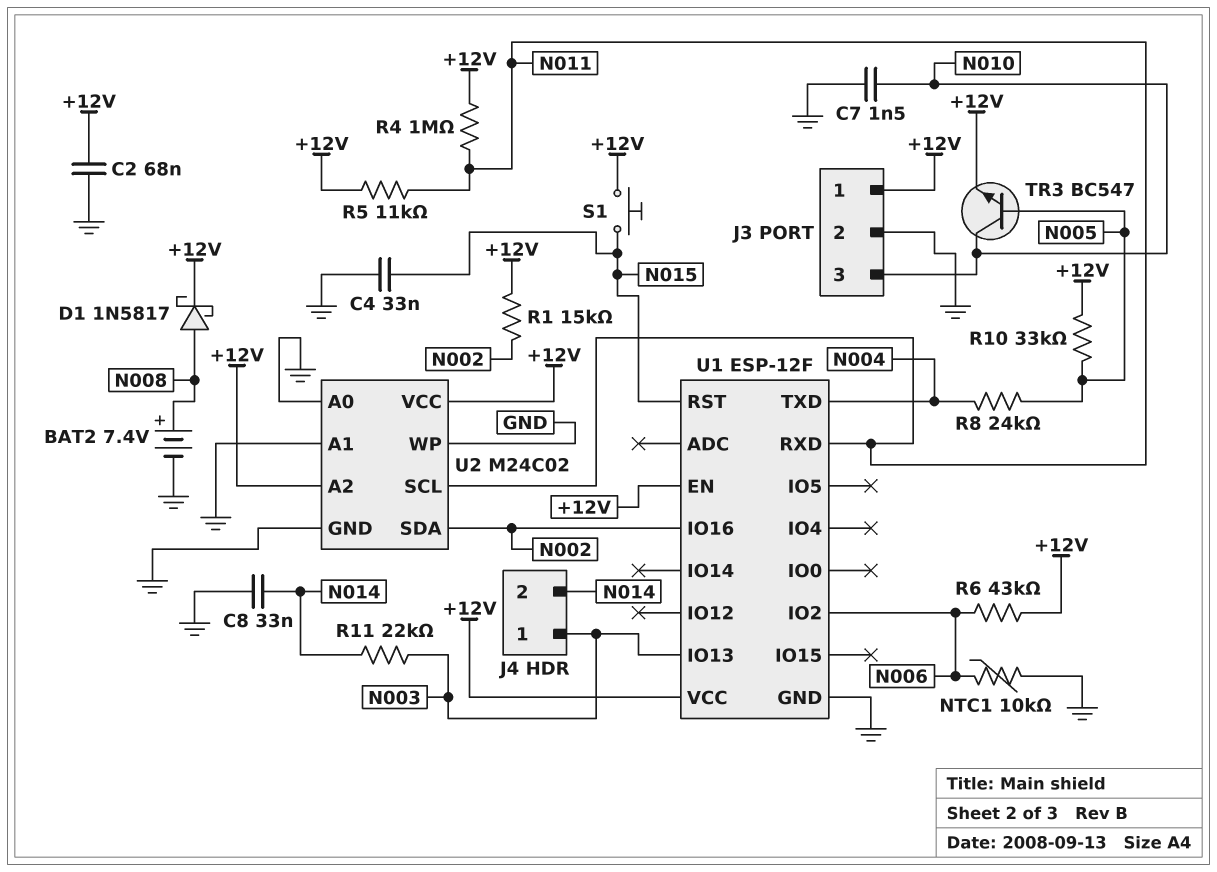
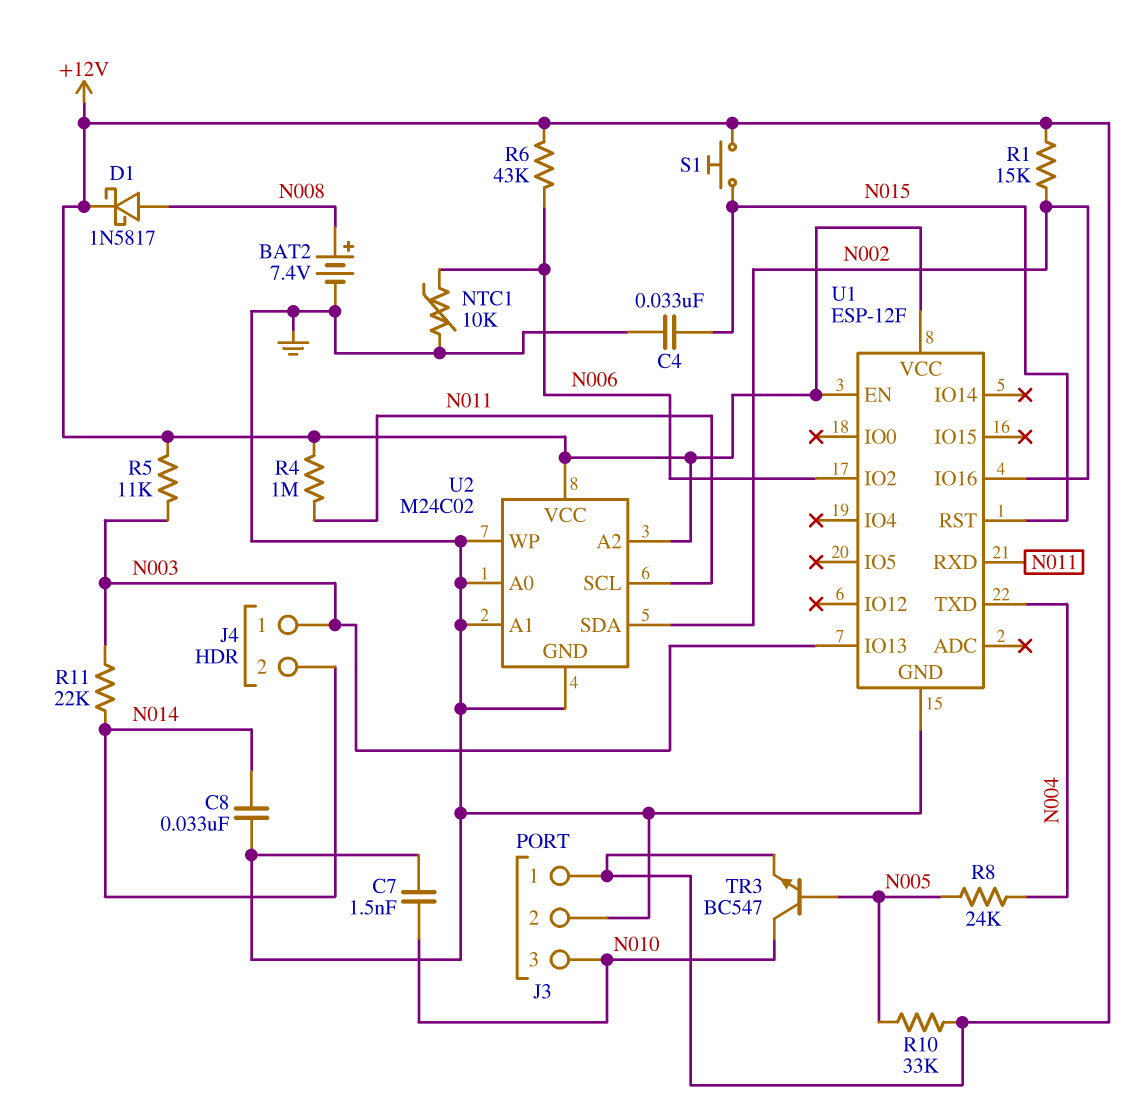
C2: 68nF (+12V, GND) -> none
R5: 11k (+12V, N011) -> 11k (+12V, N003)

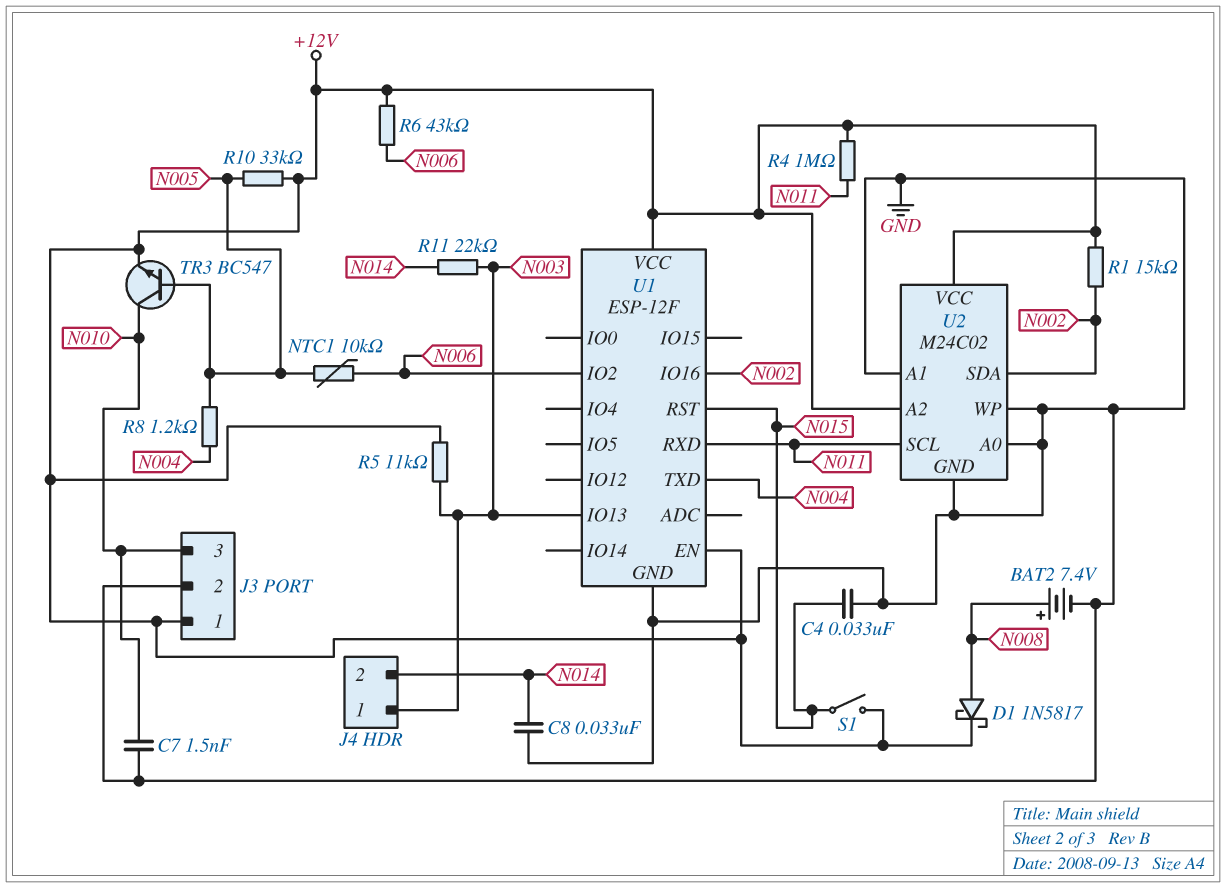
NTC1: 10k (GND, N006) -> 10k (N005, N006)
R8: 24k (N004, N005) -> 1.2k (N004, N005)
S1: button (+12V, N015) -> switch (+12V, N015)

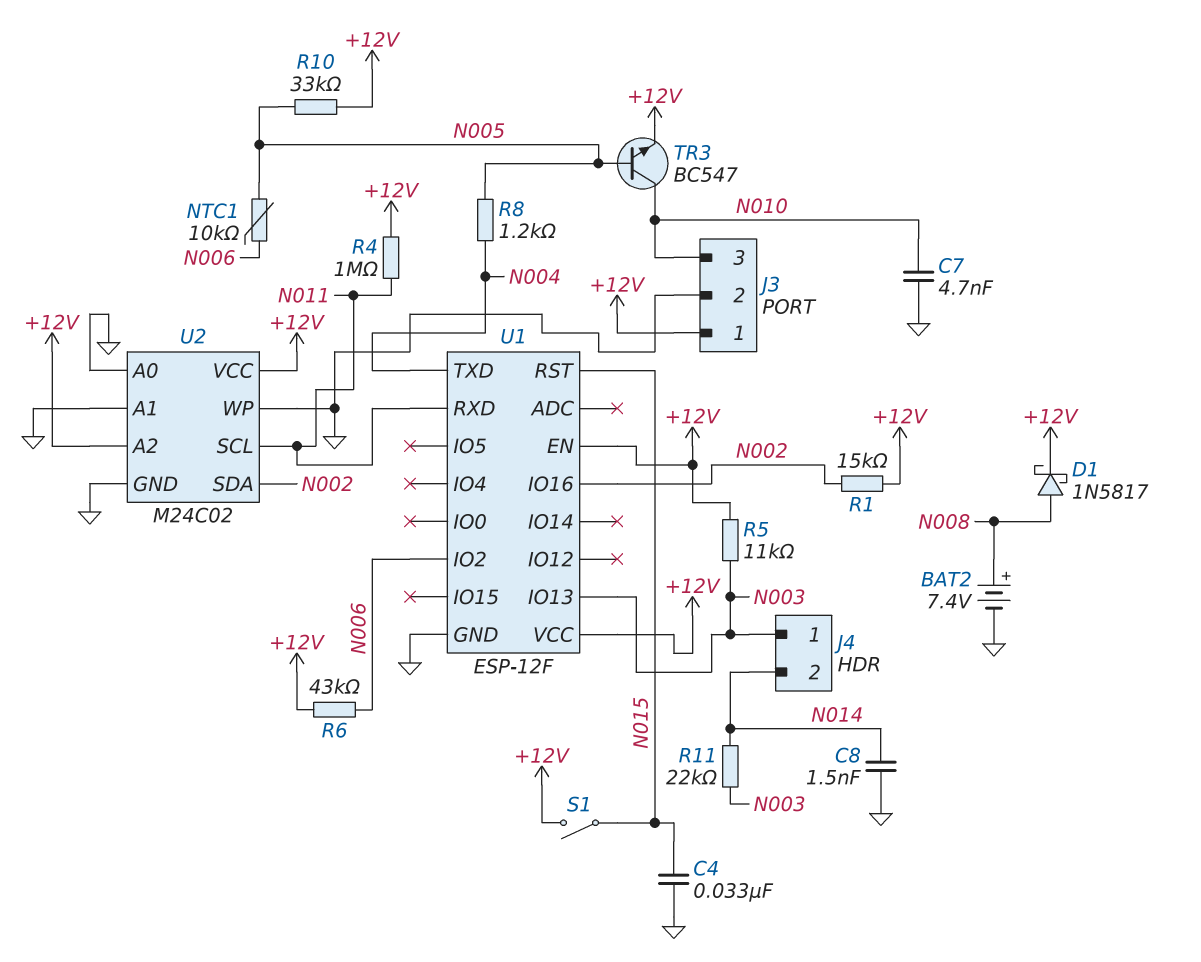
C7: 1.5nF (GND, N010) -> 4.7nF (GND, N010)
C8: 33nF (GND, N014) -> 1.5nF (GND, N014)

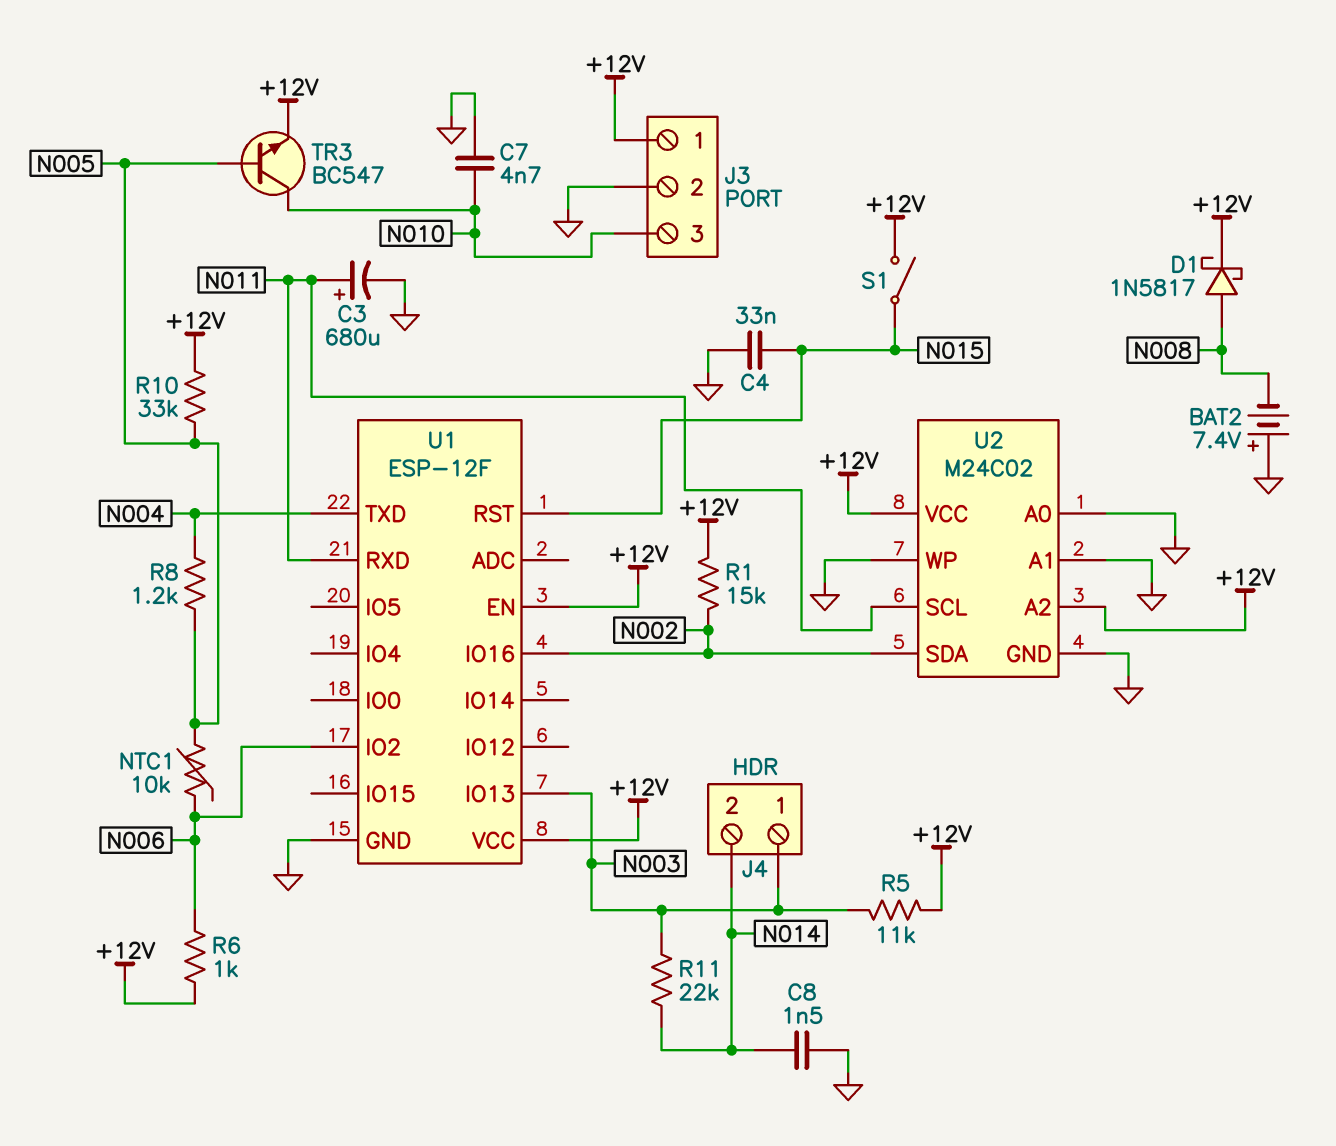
BAT2: 7.4V (plus N008, minus GND) -> 7.4V (plus GND, minus N008)
C3: none -> 680uF (plus N011, minus GND)
R4: 1M (+12V, N011) -> none
R6: 43k (+12V, N006) -> 1k (+12V, N006)

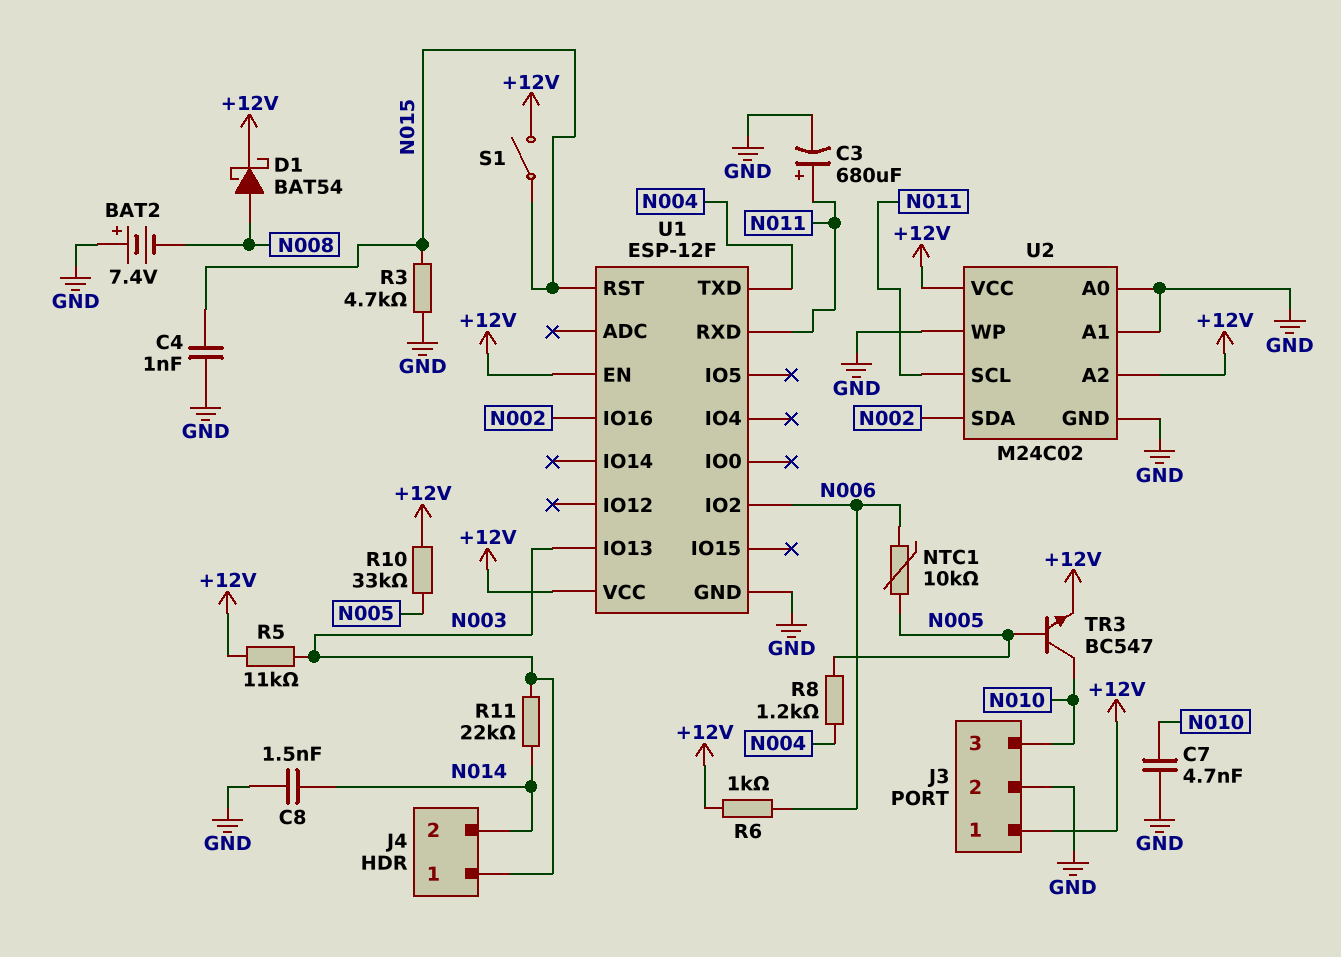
C4: 33nF (GND, N015) -> 1nF (GND, N015)
D1: schottky 1N5817 (A N008, K +12V) -> schottky BAT54 (A N008, K +12V)
R1: 15k (+12V, N002) -> none
R3: none -> 4.7k (GND, N015)

